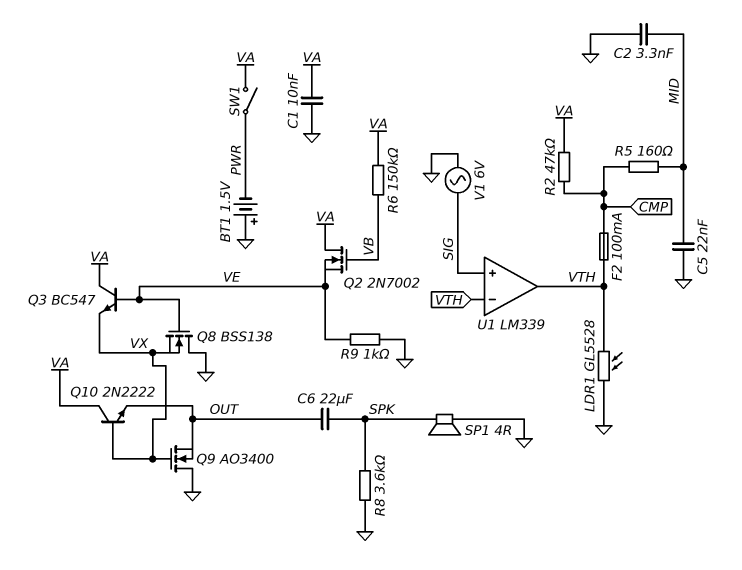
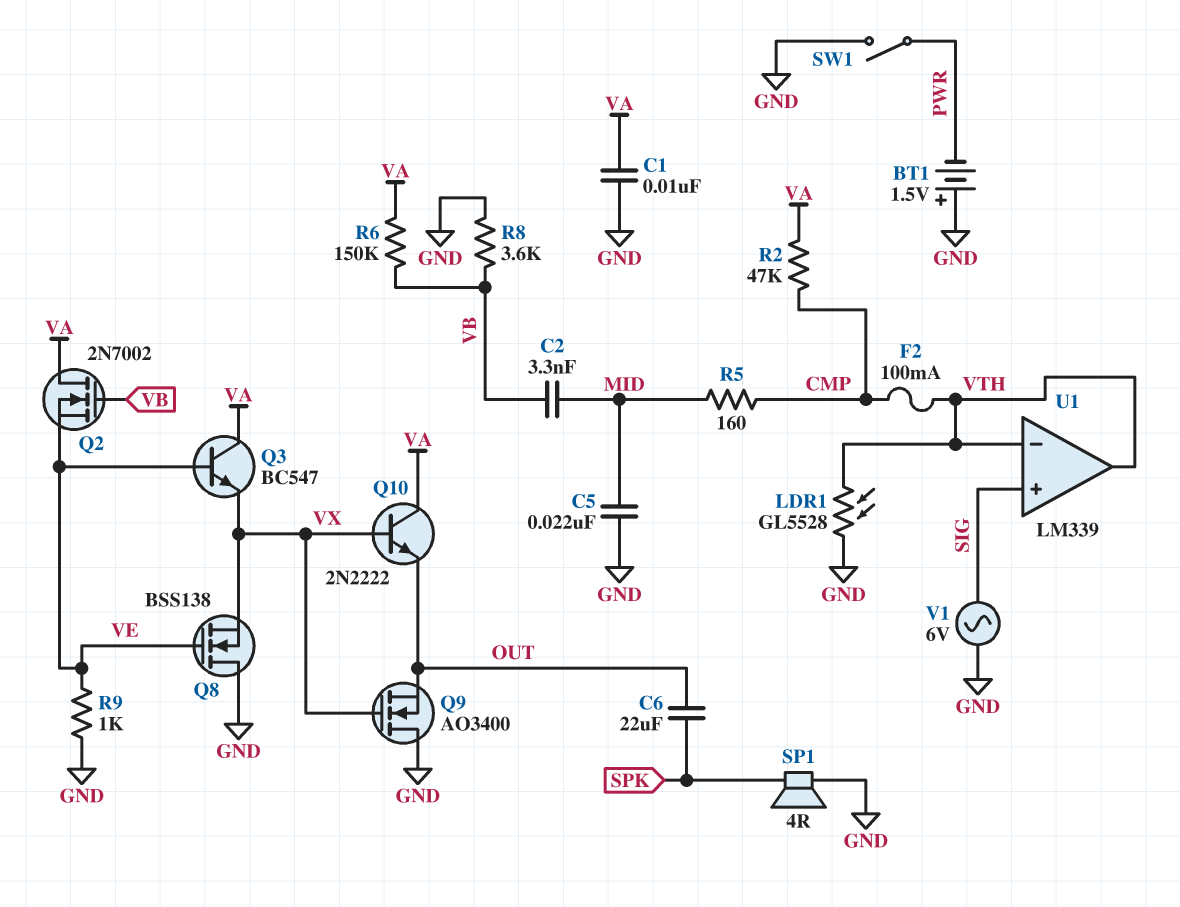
C2: 3.3nF (GND, MID) -> 3.3nF (MID, VB)
R8: 3.6k (GND, SPK) -> 3.6k (GND, VB)
SW1: switch (PWR, VA) -> switch (GND, PWR)

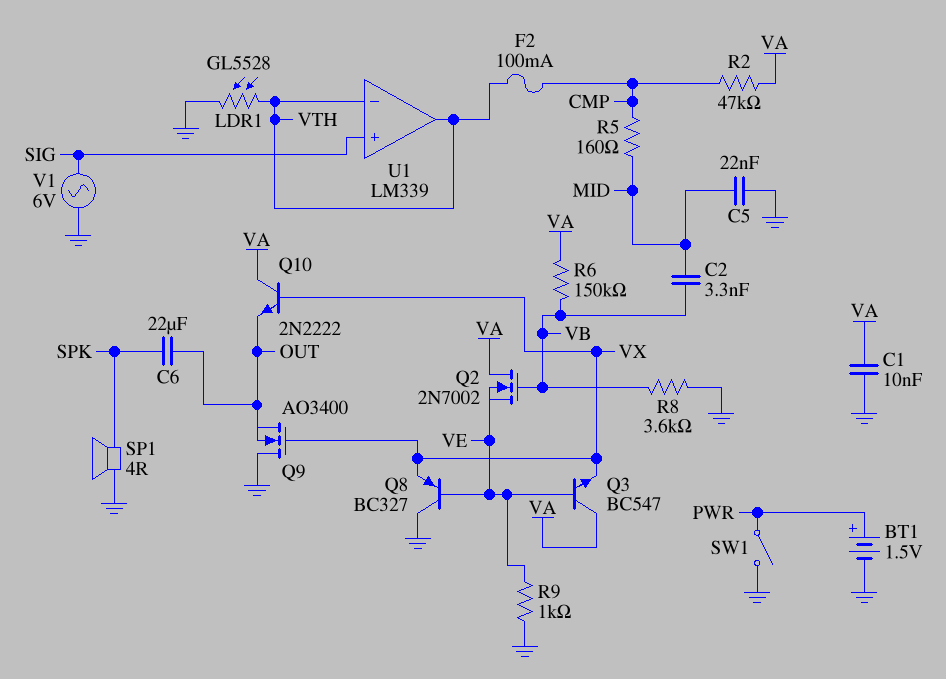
BT1: 1.5V (plus GND, minus PWR) -> 1.5V (plus PWR, minus GND)
Q8: NMOS BSS138 (G VE, D GND, S VX) -> PNP BC327 (B VE, C GND, E VX)

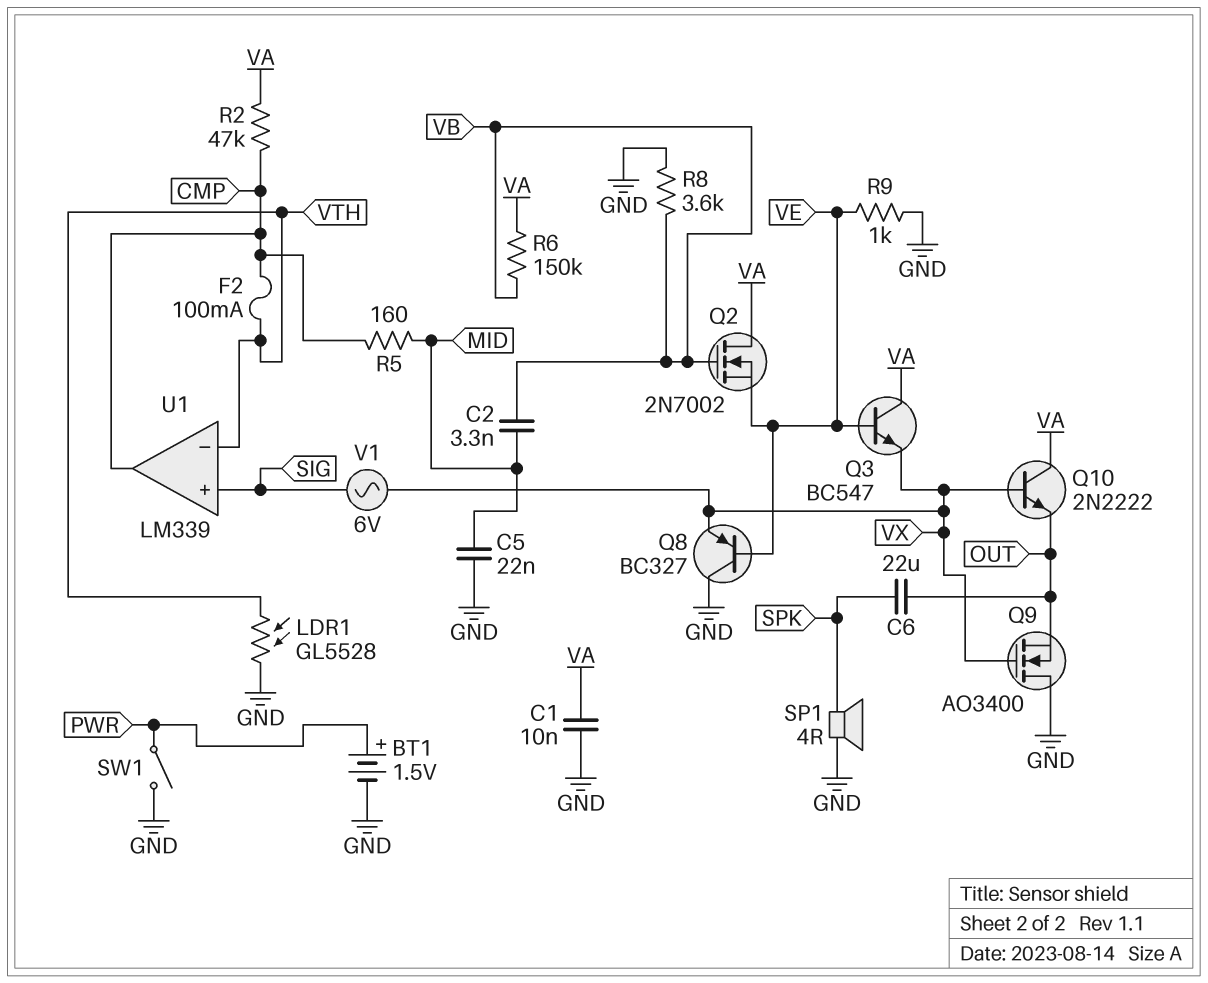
U1 pin out: VTH -> CMP
V1: AC 6V (GND, SIG) -> AC 6V (SIG, VX)

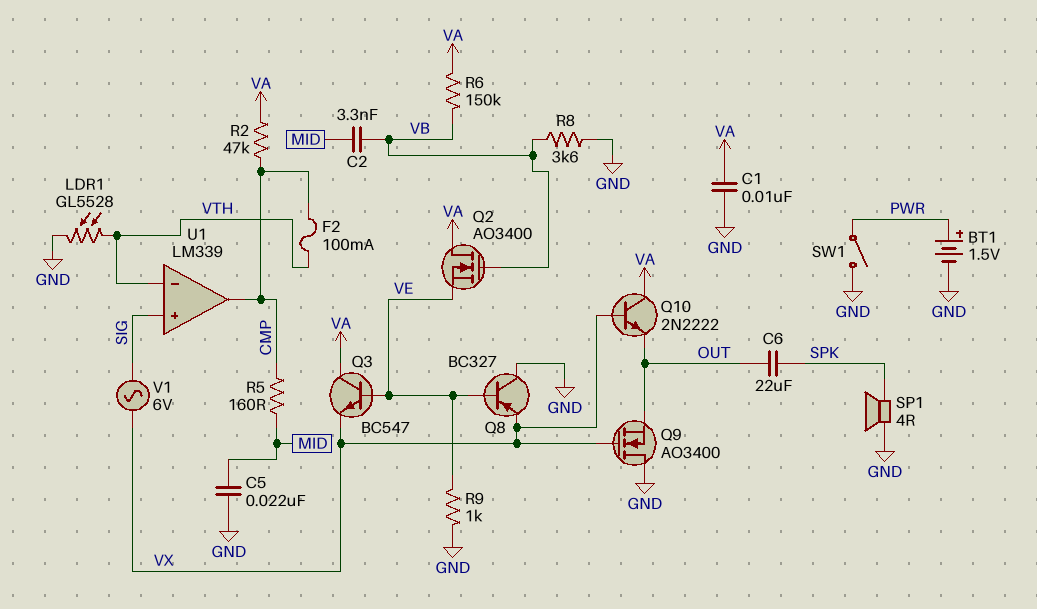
Q2: NMOS 2N7002 (G VB, D VA, S VE) -> NMOS AO3400 (G VB, D VA, S VE)

